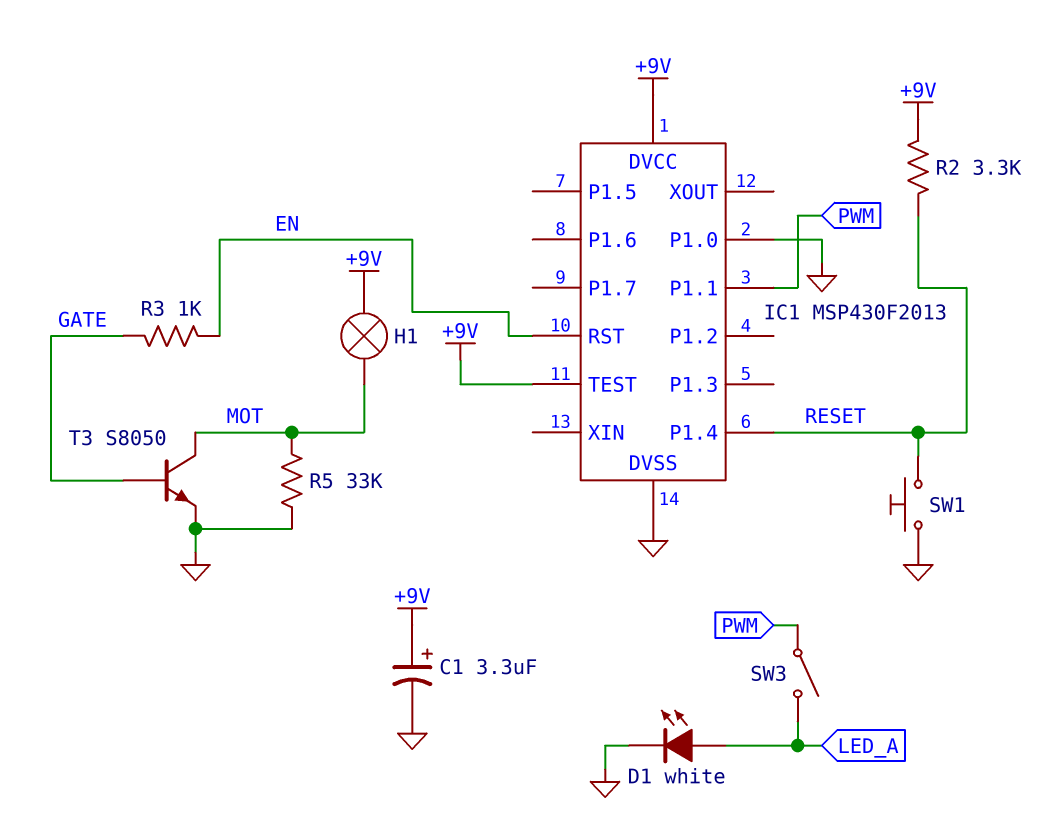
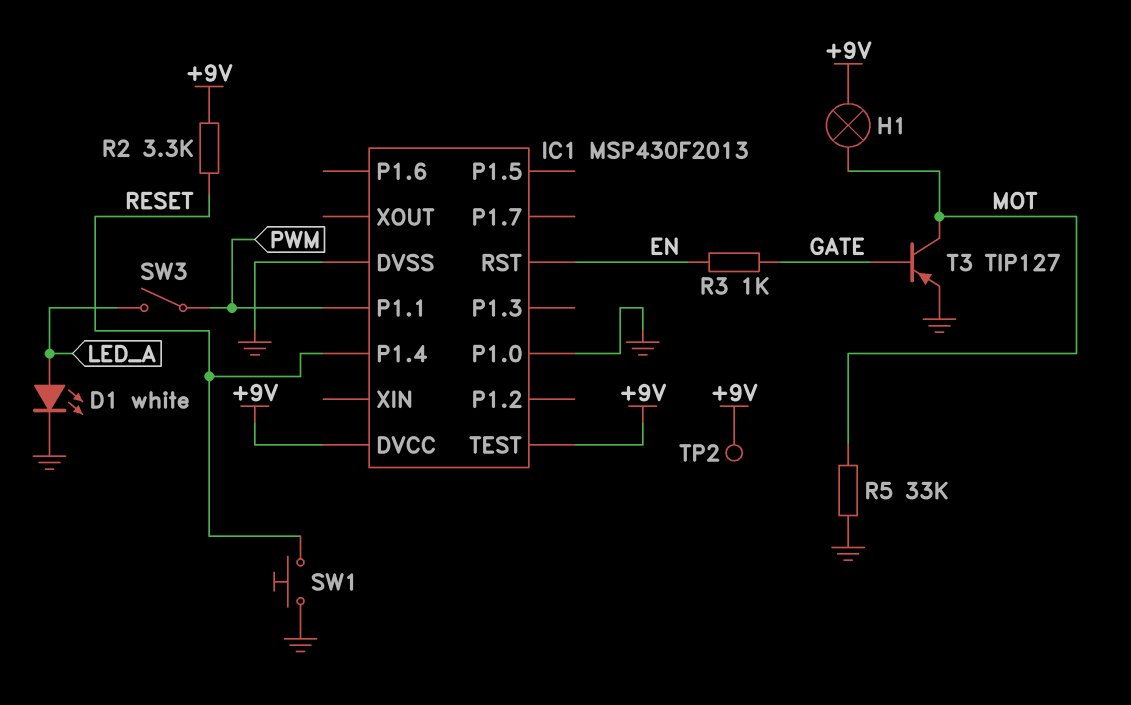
C1: 3.3uF (plus +9V, minus GND) -> none
T3: NPN S8050 (B GATE, C MOT, E GND) -> PNP TIP127 (B GATE, C MOT, E GND)
TP2: none -> test point (+9V)

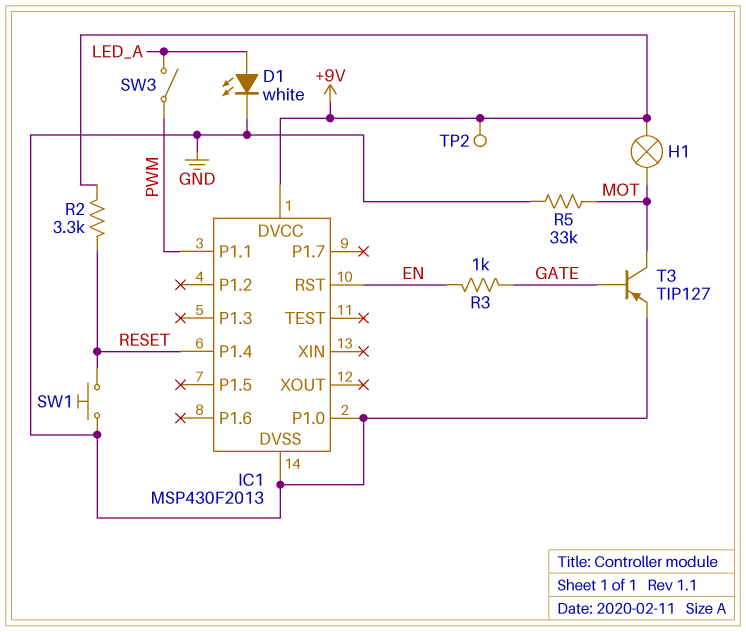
IC1 pin TEST: +9V -> none

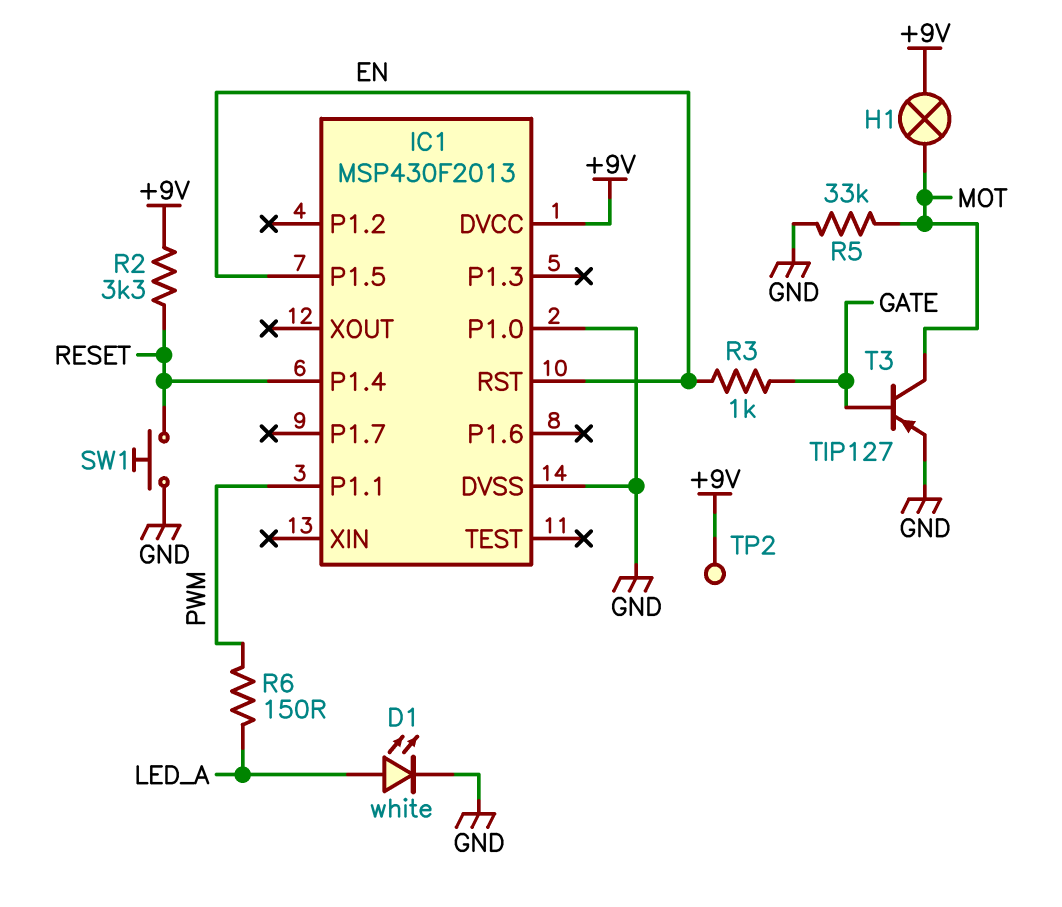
IC1 pin P1.5: none -> EN
R6: none -> 150 (LED_A, PWM)
SW3: switch (LED_A, PWM) -> none

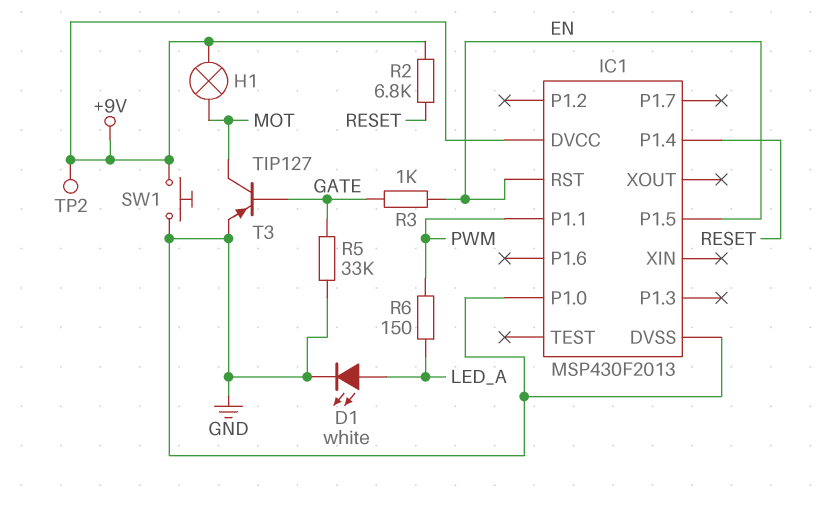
R2: 3.3k (+9V, RESET) -> 6.8k (+9V, RESET)
R5: 33k (GND, MOT) -> 33k (GATE, GND)
SW1: button (GND, RESET) -> button (+9V, GND)

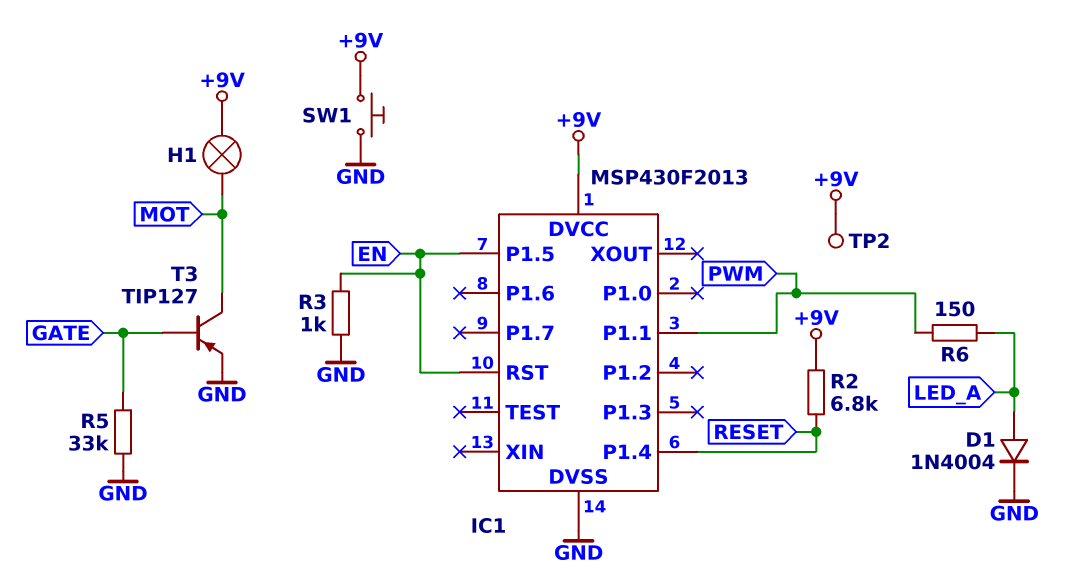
D1: LED white (A LED_A, K GND) -> diode 1N4004 (A LED_A, K GND)
IC1 pin P1.0: GND -> none
R3: 1k (EN, GATE) -> 1k (EN, GND)

